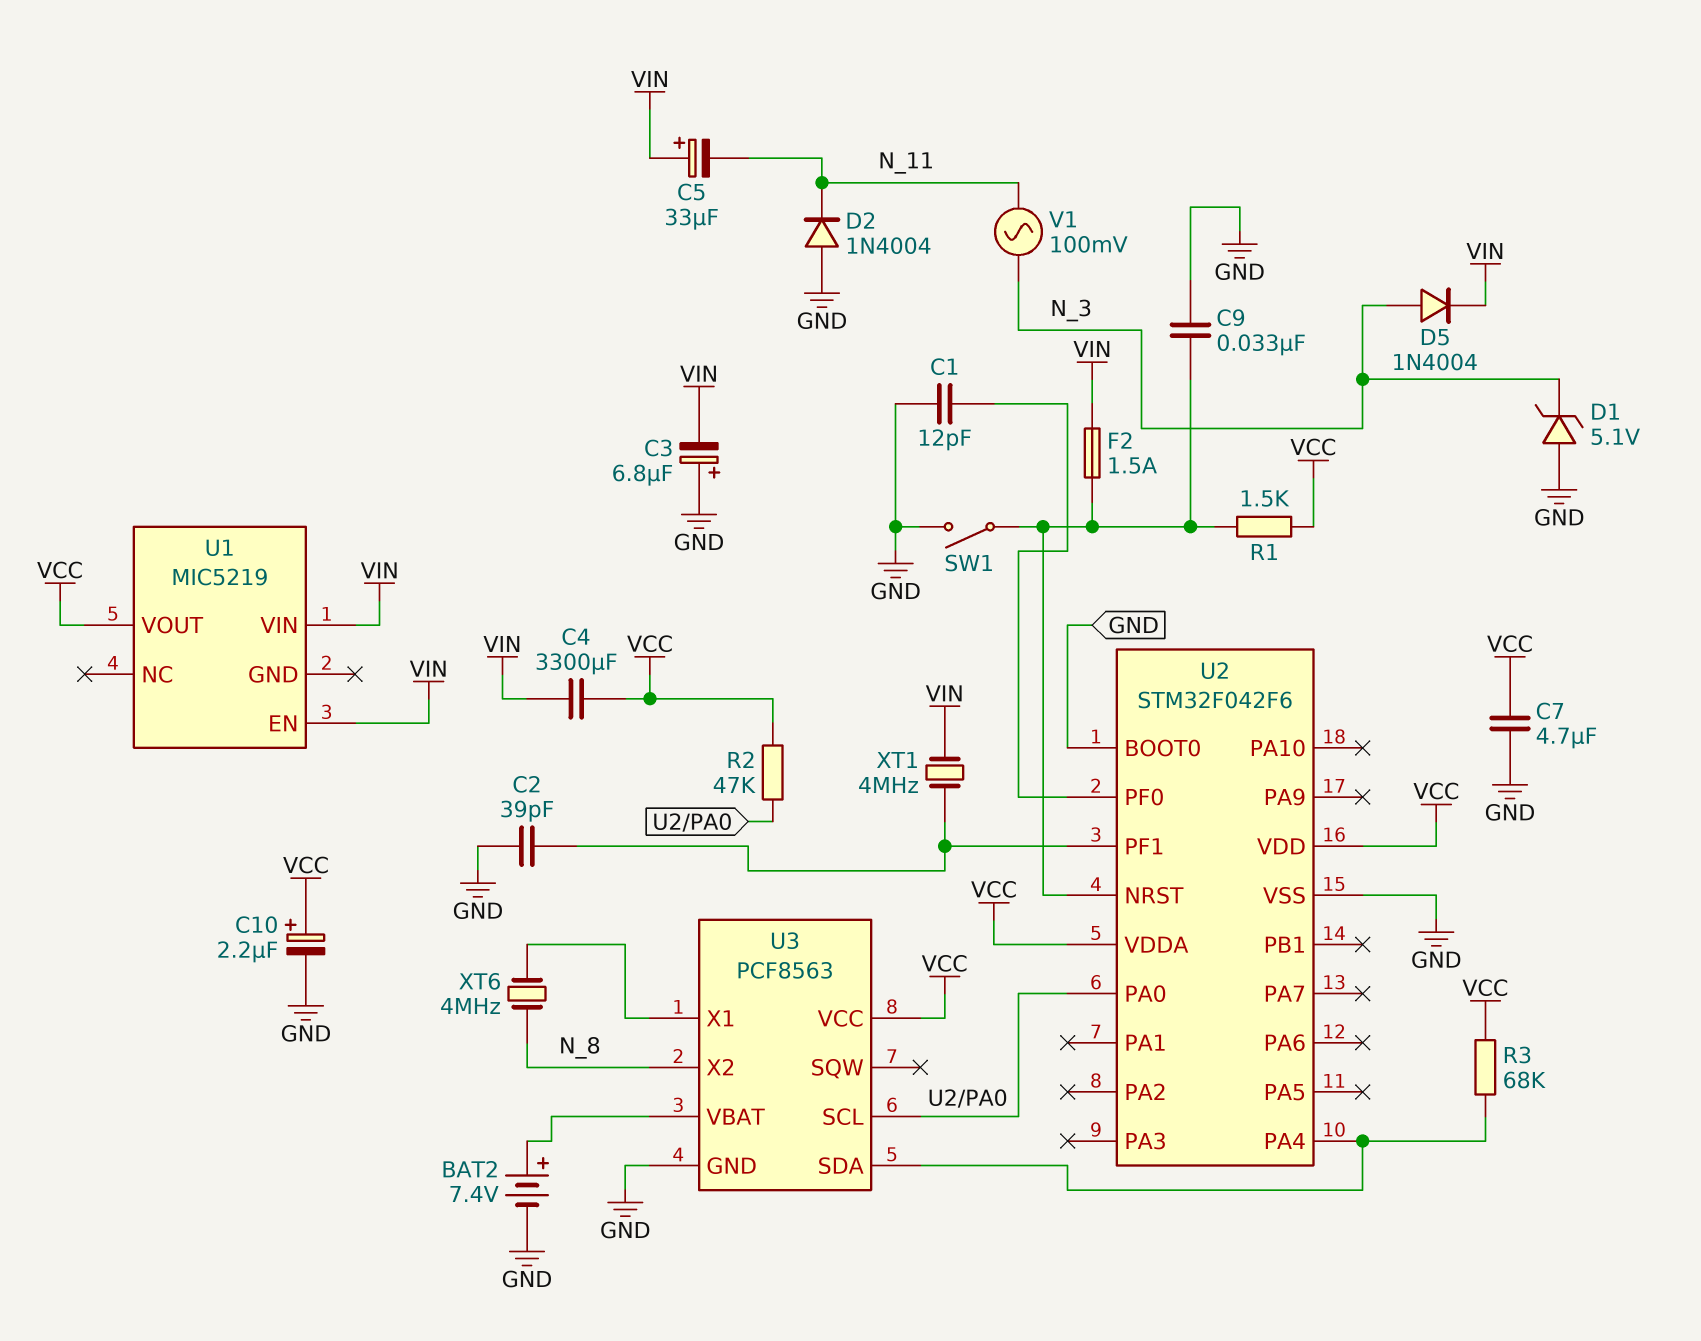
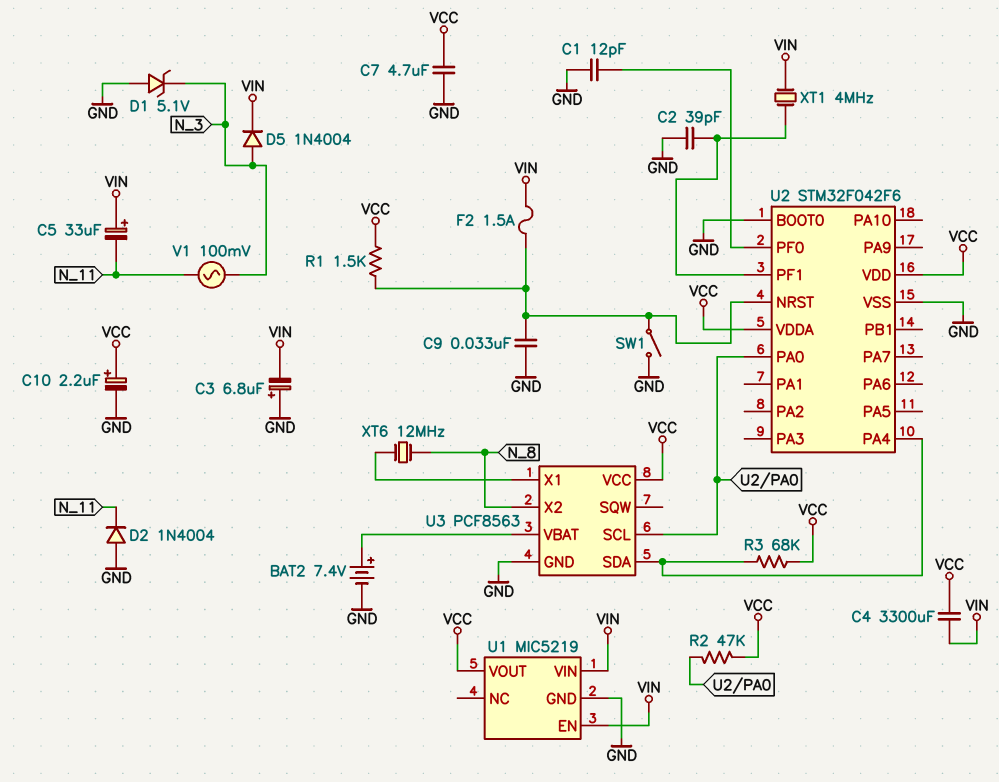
U1 pin GND: none -> GND
XT6: 4MHz (N_8, U3/X1) -> 12MHz (N_8, U3/X1)

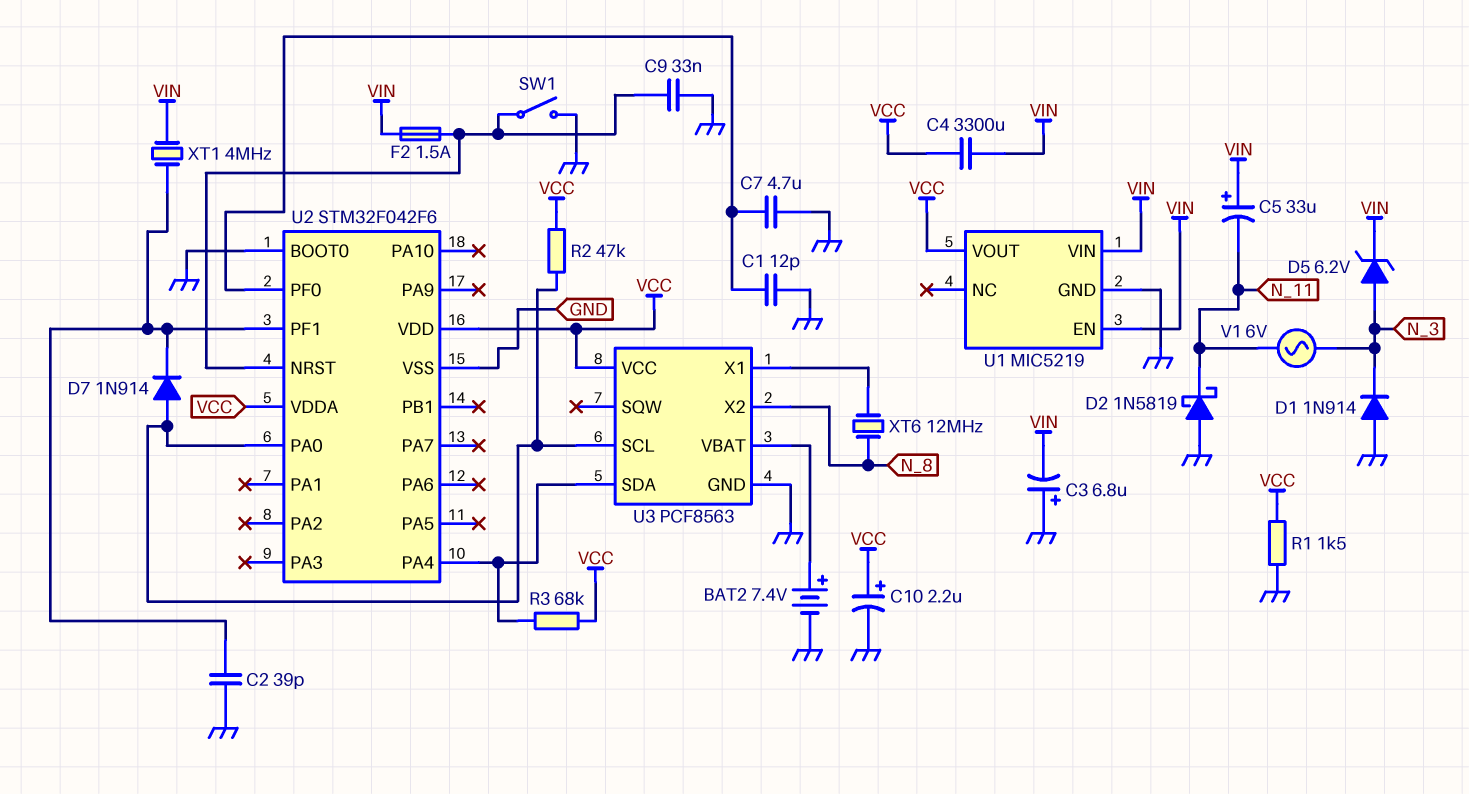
C7: 4.7uF (GND, VCC) -> 4.7uF (GND, U2/PF0)
D1: zener 5.1V (A GND, K N_3) -> diode 1N914 (A GND, K N_3)
D2: diode 1N4004 (A GND, K N_11) -> schottky 1N5819 (A GND, K N_11)
D5: diode 1N4004 (A N_3, K VIN) -> zener 6.2V (A N_3, K VIN)
D7: none -> diode 1N914 (A U2/PA0, K U2/PF1)
R1: 1.5k (U2/NRST, VCC) -> 1.5k (GND, VCC)
V1: AC 100mV (N_3, N_11) -> AC 6V (N_3, N_11)

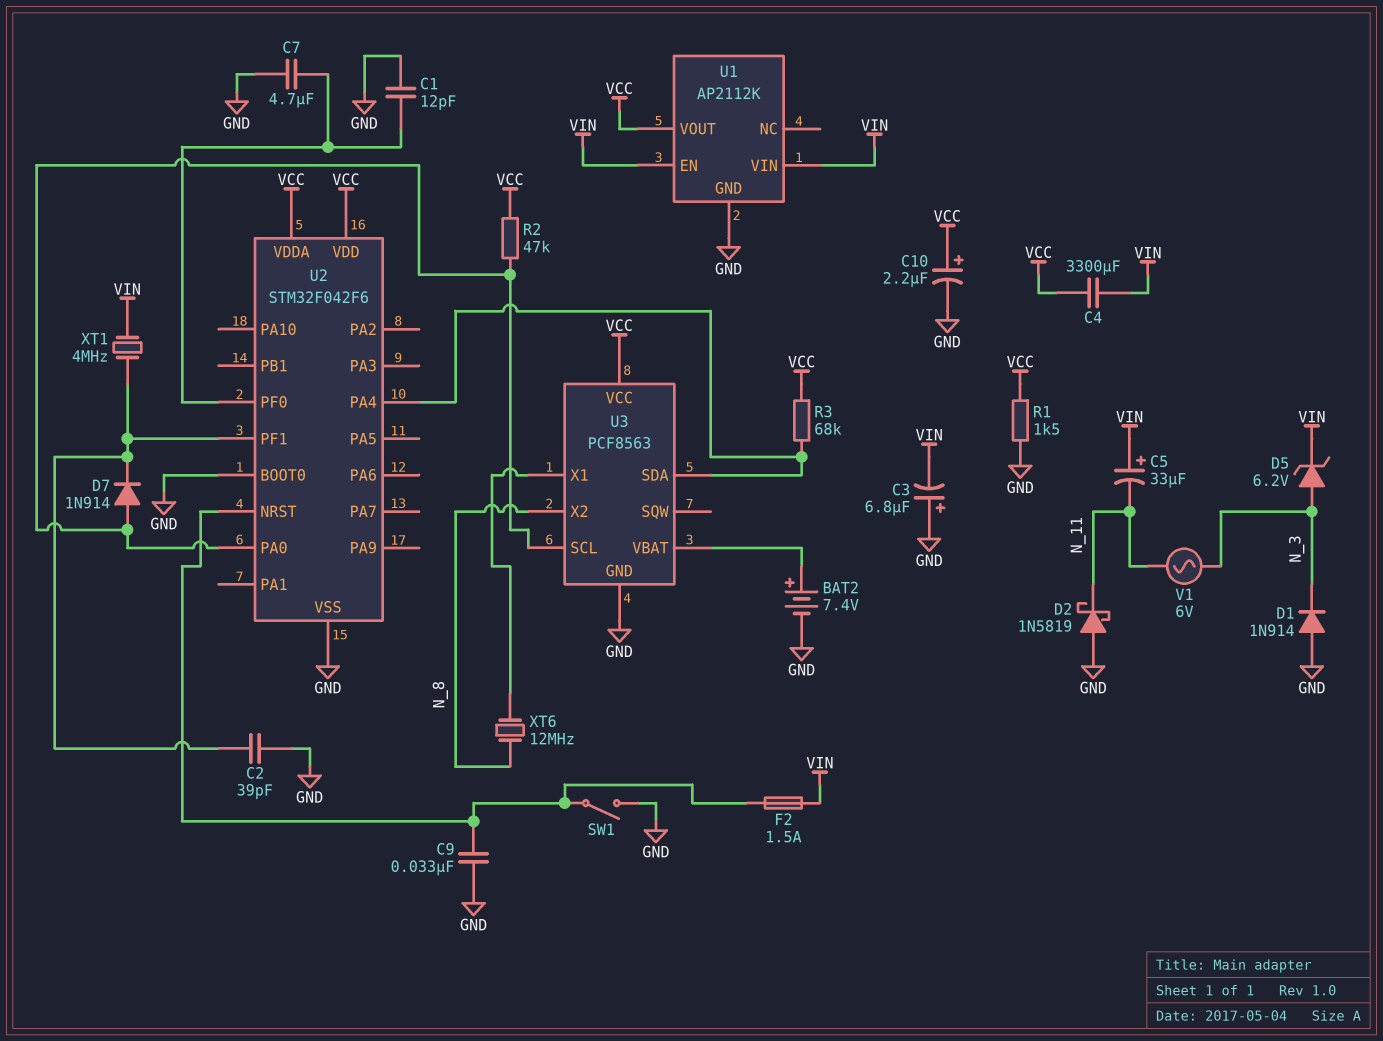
U1: MIC5219 -> AP2112K

